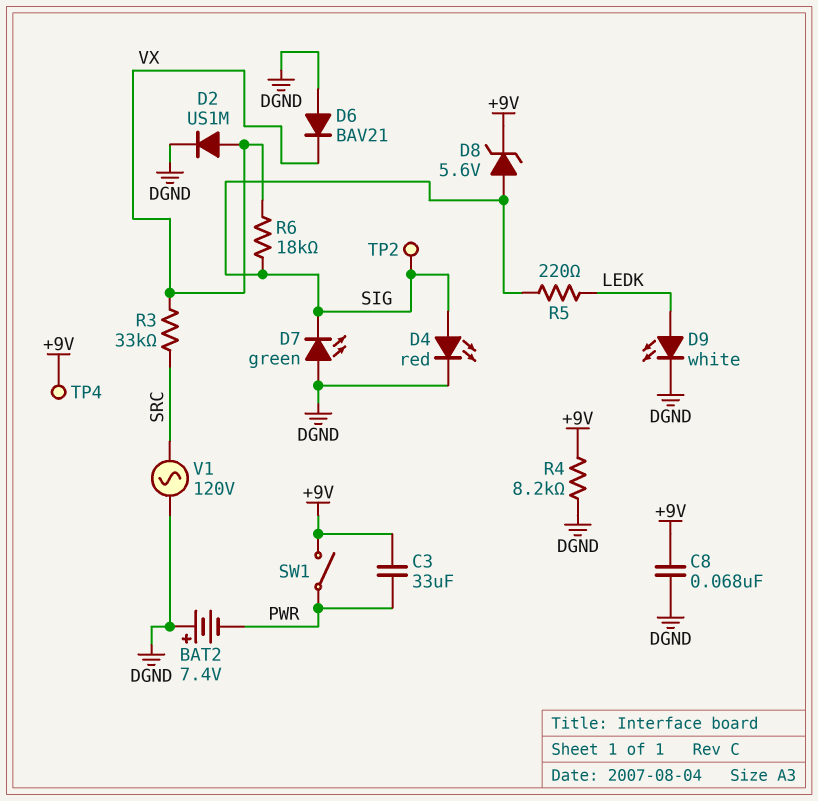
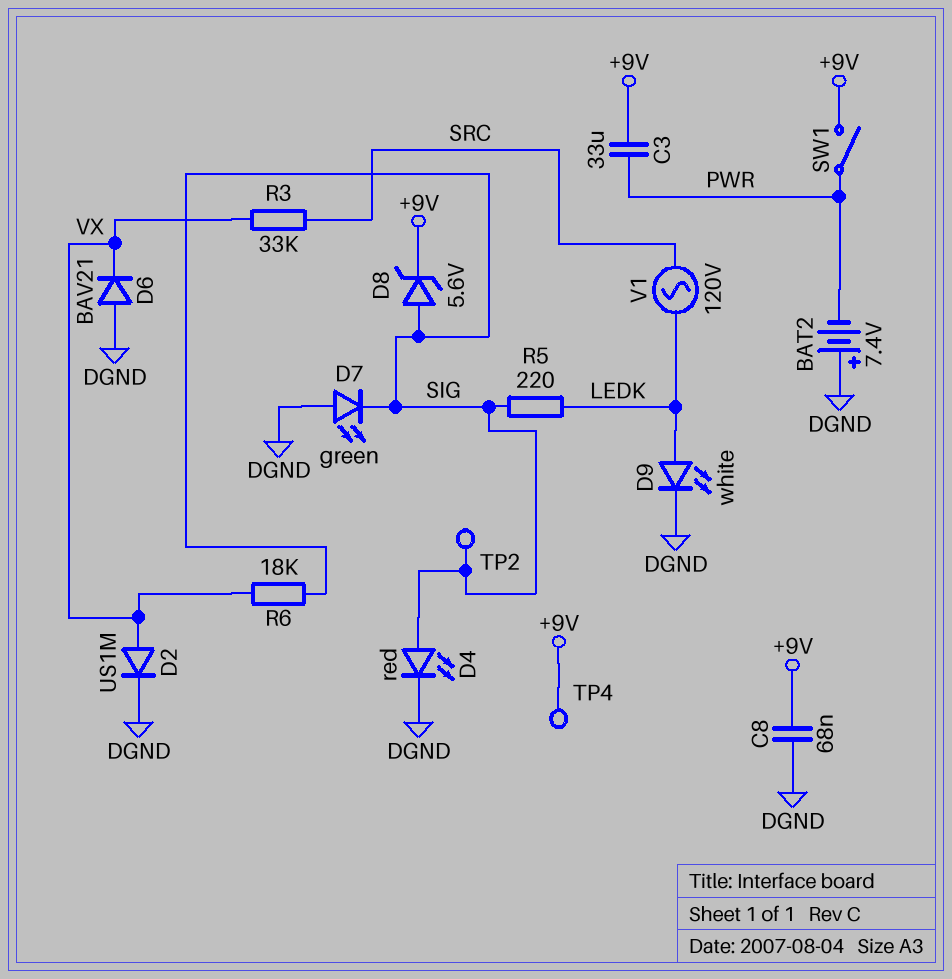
R4: 8.2k (+9V, DGND) -> none
V1: AC 120V (DGND, SRC) -> AC 120V (LEDK, SRC)

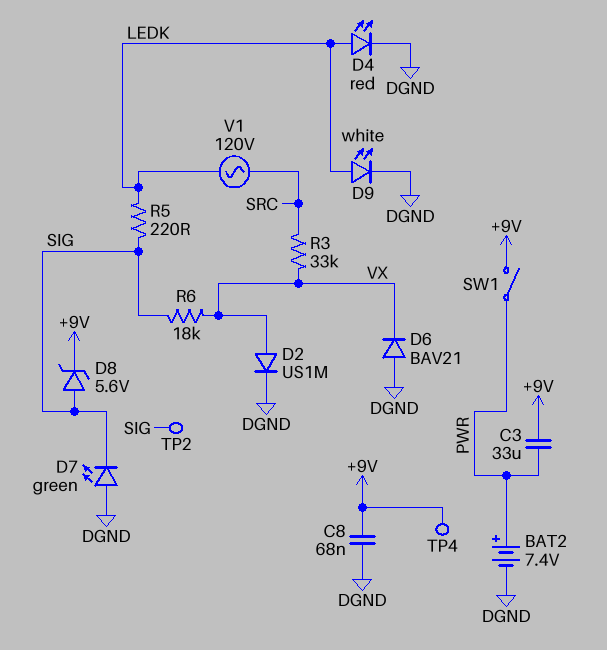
BAT2: 7.4V (plus DGND, minus PWR) -> 7.4V (plus PWR, minus DGND)
D4: LED red (A SIG, K DGND) -> LED red (A LEDK, K DGND)

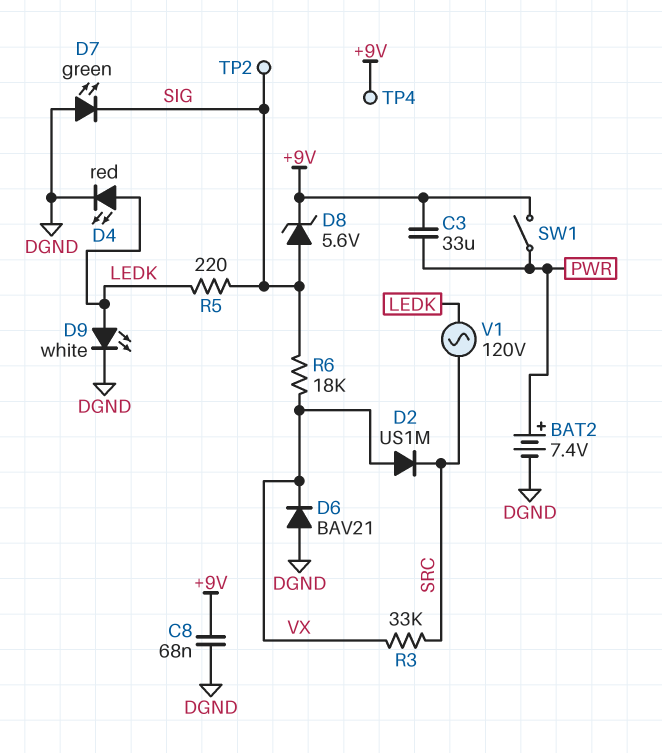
D2: diode US1M (A VX, K DGND) -> diode US1M (A VX, K SRC)

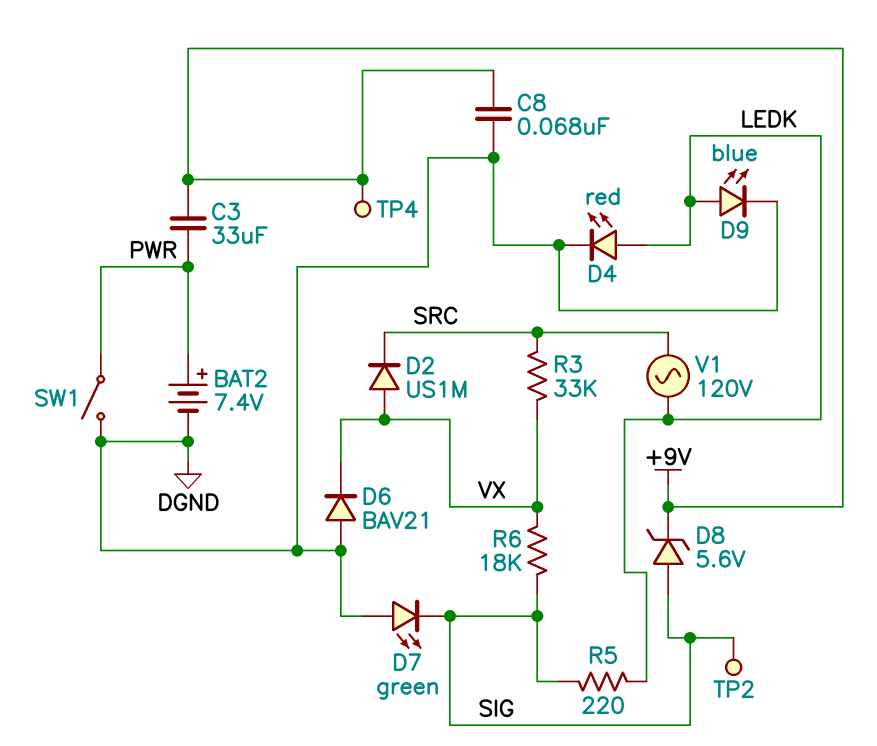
D9: LED white (A LEDK, K DGND) -> LED blue (A LEDK, K DGND)
SW1: switch (+9V, PWR) -> switch (DGND, PWR)

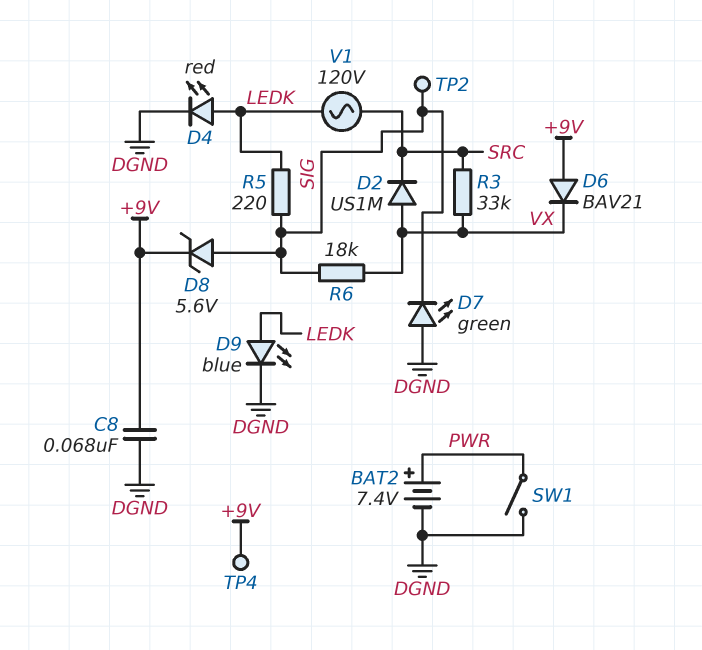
C3: 33uF (+9V, PWR) -> none
D6: diode BAV21 (A DGND, K VX) -> diode BAV21 (A +9V, K VX)

